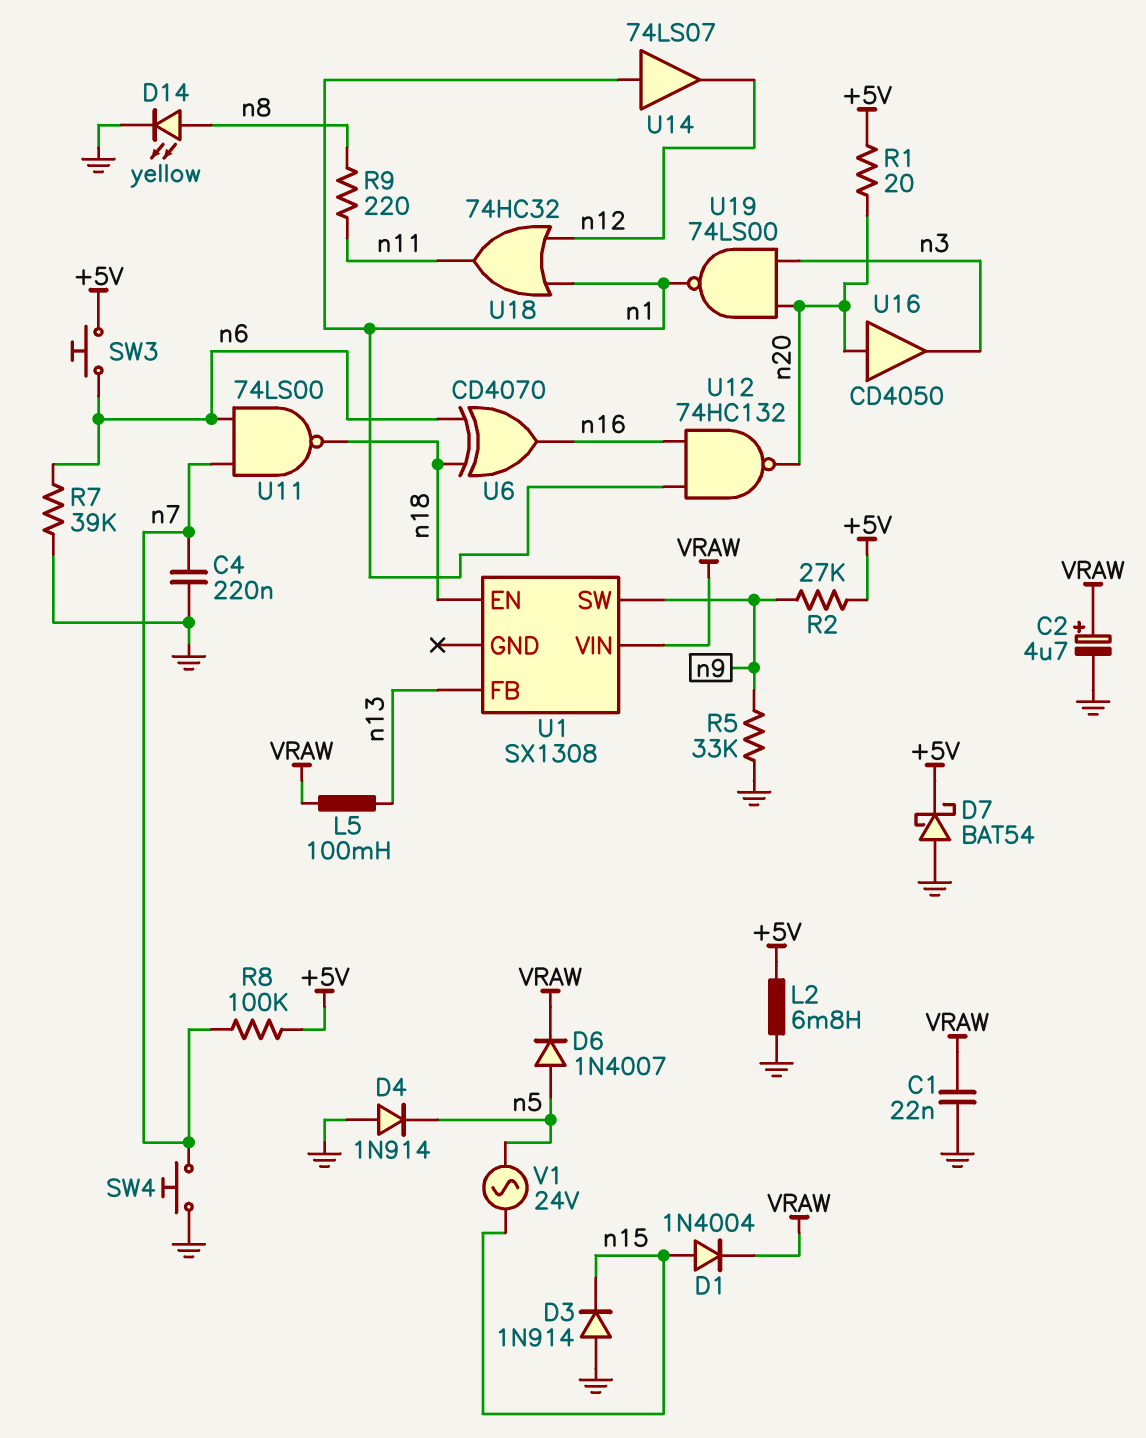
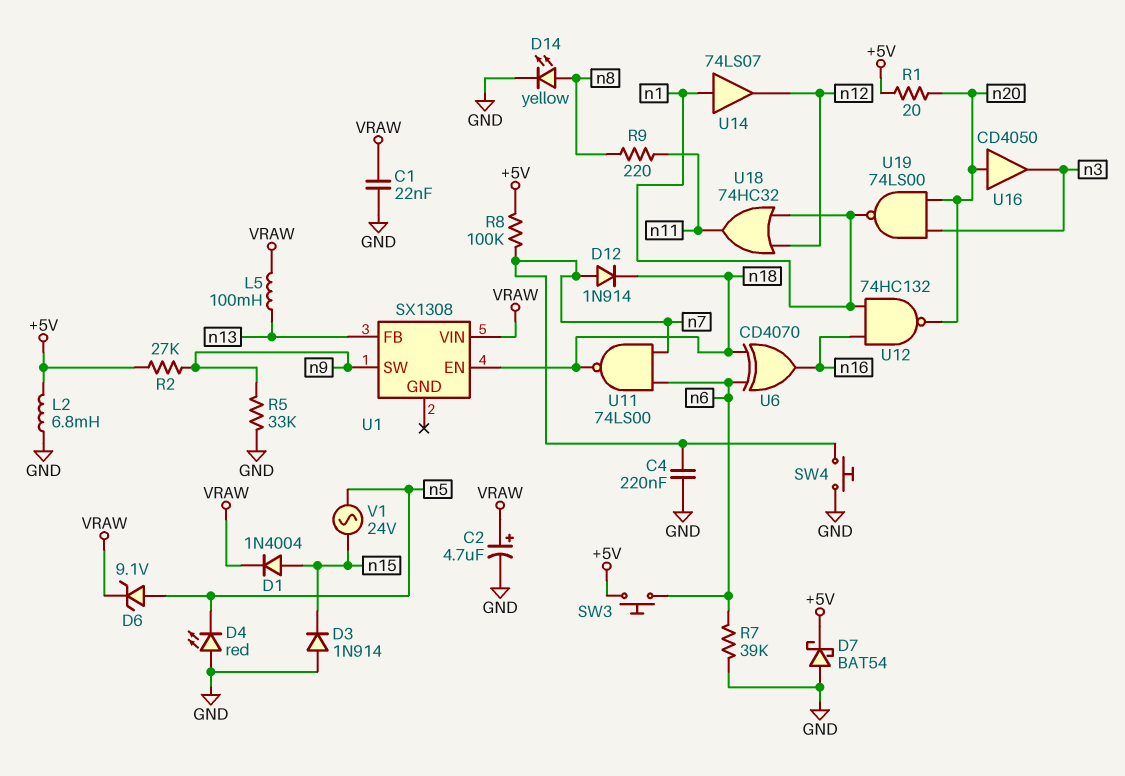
D4: diode 1N914 (A GND, K n5) -> LED red (A GND, K n5)
D6: diode 1N4007 (A n5, K VRAW) -> zener 9.1V (A n5, K VRAW)
D12: none -> diode 1N914 (A n7, K n18)

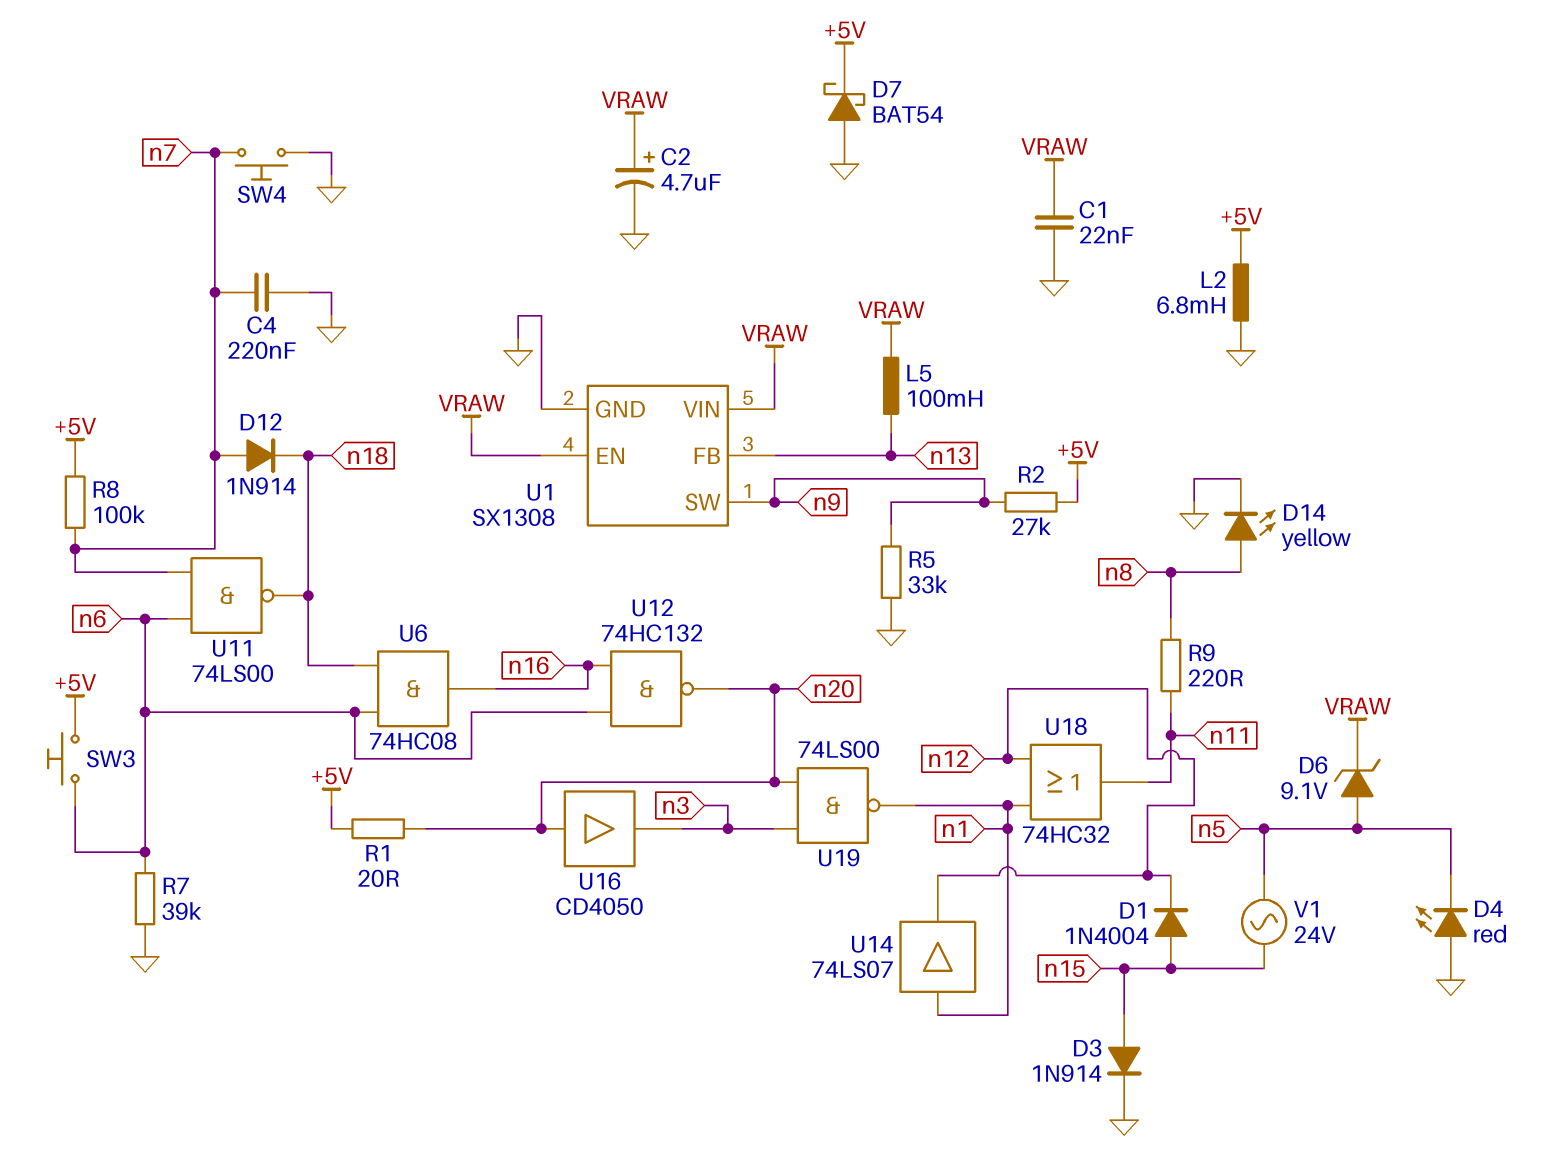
D1: diode 1N4004 (A n15, K VRAW) -> diode 1N4004 (A n15, K n12)
D3: diode 1N914 (A GND, K n15) -> diode 1N914 (A n15, K GND)
U1 pin EN: n18 -> VRAW
U1 pin GND: none -> GND
U6: XOR CD4070 (in n6, in n18, out n16) -> AND 74HC08 (in n6, in n18, out n16)
U12: NAND 74HC132 (in n1, in n16, out n20) -> NAND 74HC132 (in n6, in n16, out n20)

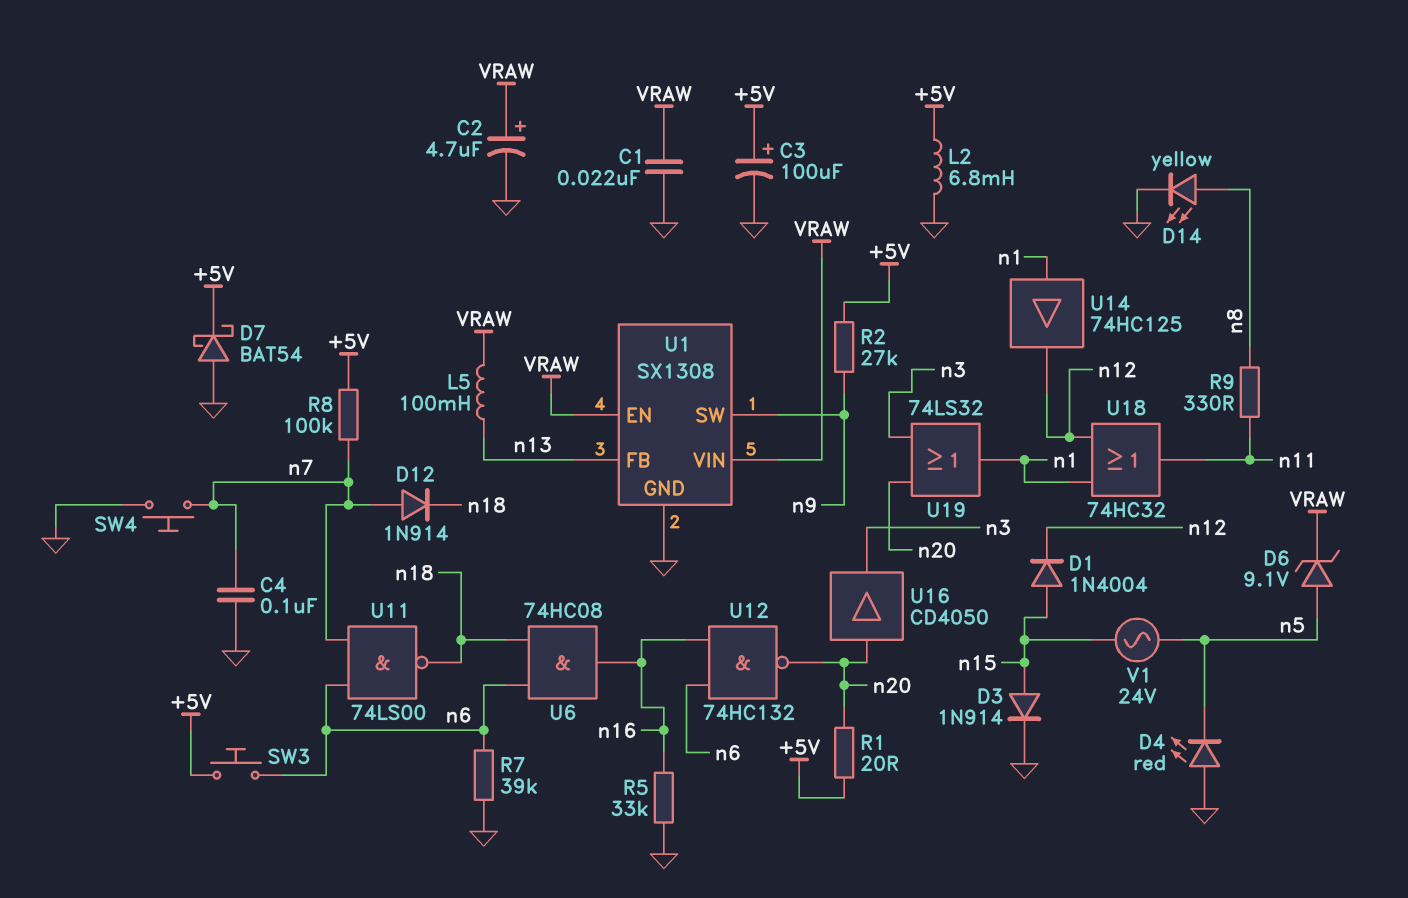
C3: none -> 100uF (plus +5V, minus GND)
C4: 220nF (GND, n7) -> 100nF (GND, n7)
R5: 33k (GND, n9) -> 33k (GND, n16)
R9: 220 (n8, n11) -> 330 (n8, n11)
U14: buffer 74LS07 (in n1, out n12) -> buffer 74HC125 (in n1, out n12)
U19: NAND 74LS00 (in n3, in n20, out n1) -> OR 74LS32 (in n3, in n20, out n1)

